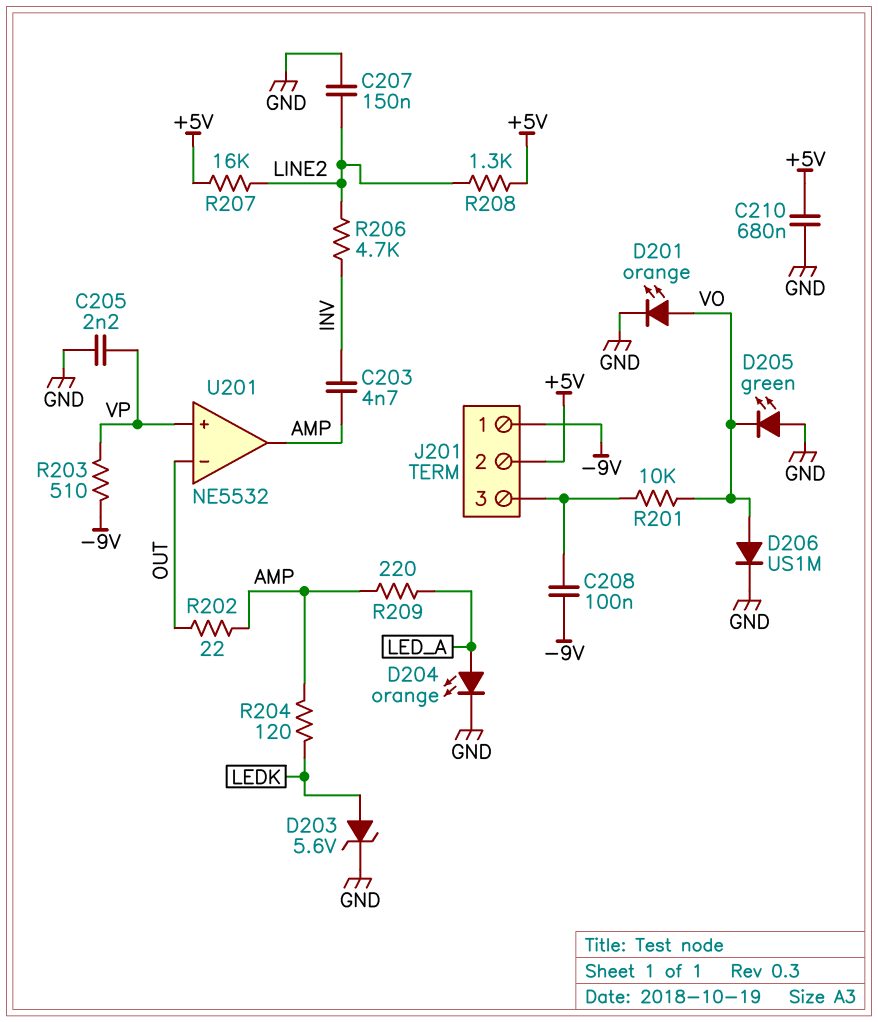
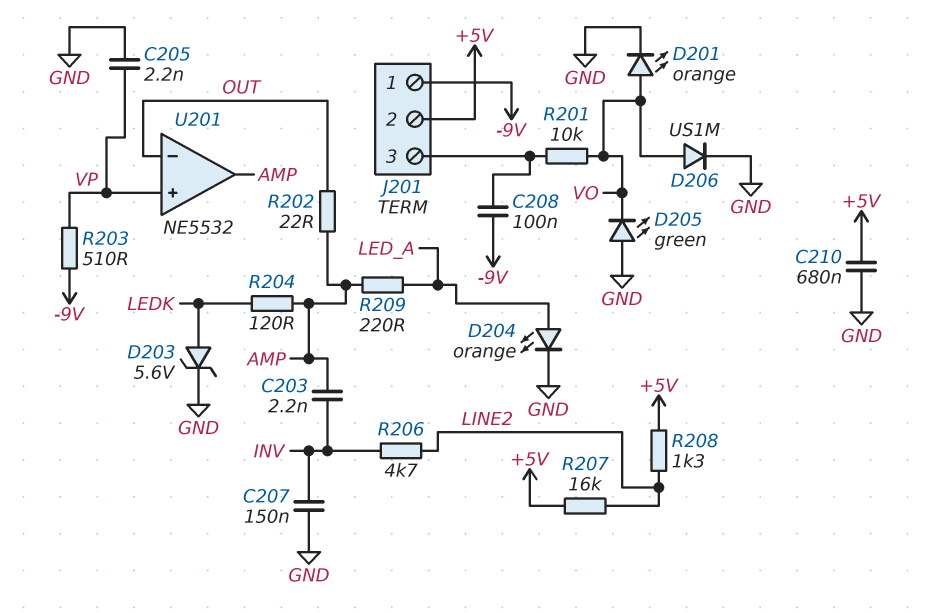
C203: 4.7nF (AMP, INV) -> 2.2nF (AMP, INV)
C207: 150nF (GND, LINE2) -> 150nF (GND, INV)

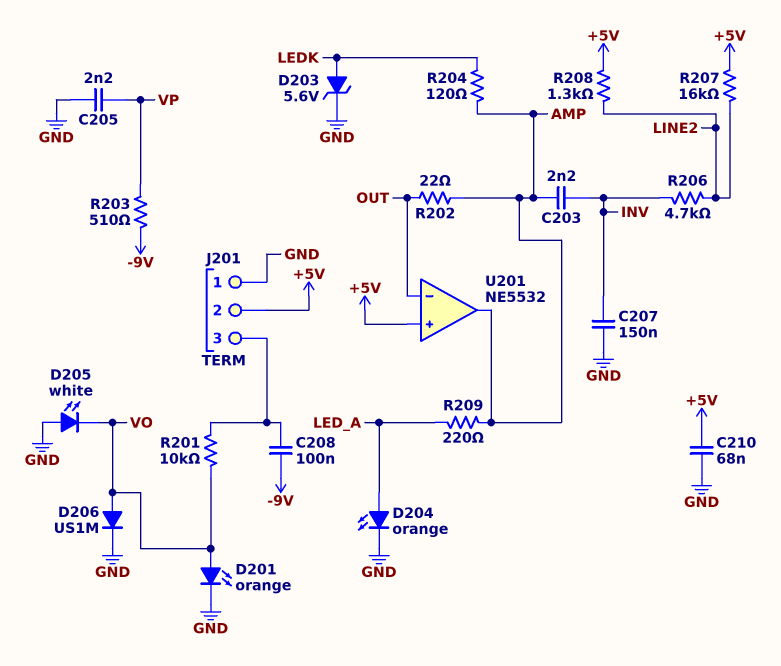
C210: 680nF (+5V, GND) -> 68nF (+5V, GND)
D205: LED green (A GND, K VO) -> LED white (A GND, K VO)
J201 pin 1: -9V -> GND
U201 pin in+: VP -> +5V

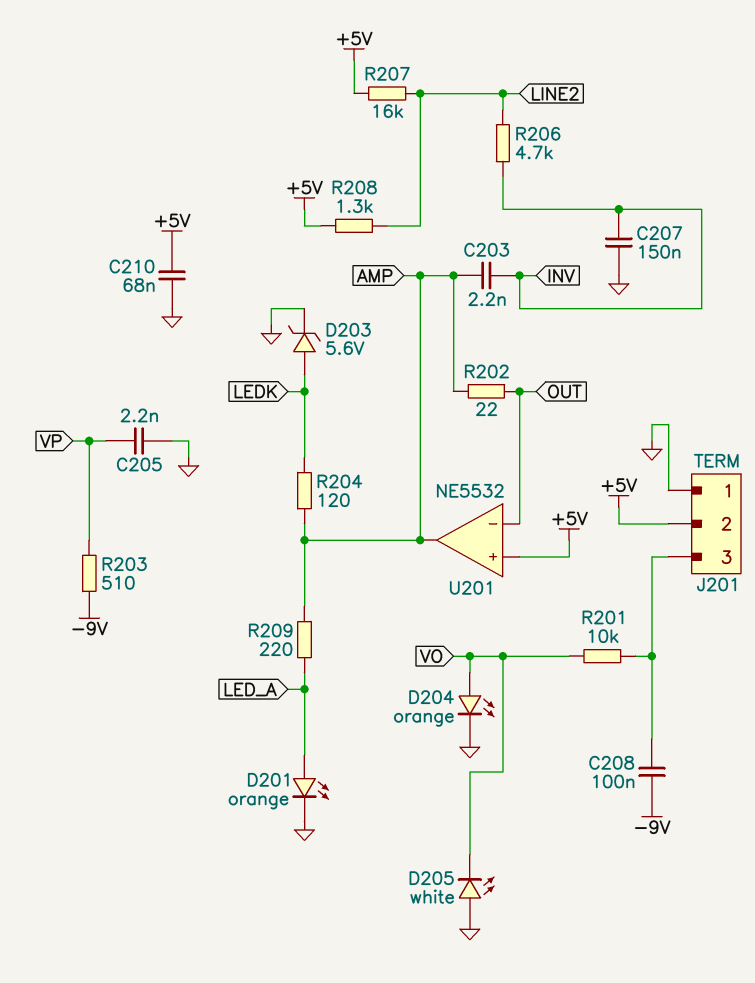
D201: LED orange (A VO, K GND) -> LED orange (A LED_A, K GND)
D204: LED orange (A LED_A, K GND) -> LED orange (A VO, K GND)
D206: diode US1M (A VO, K GND) -> none

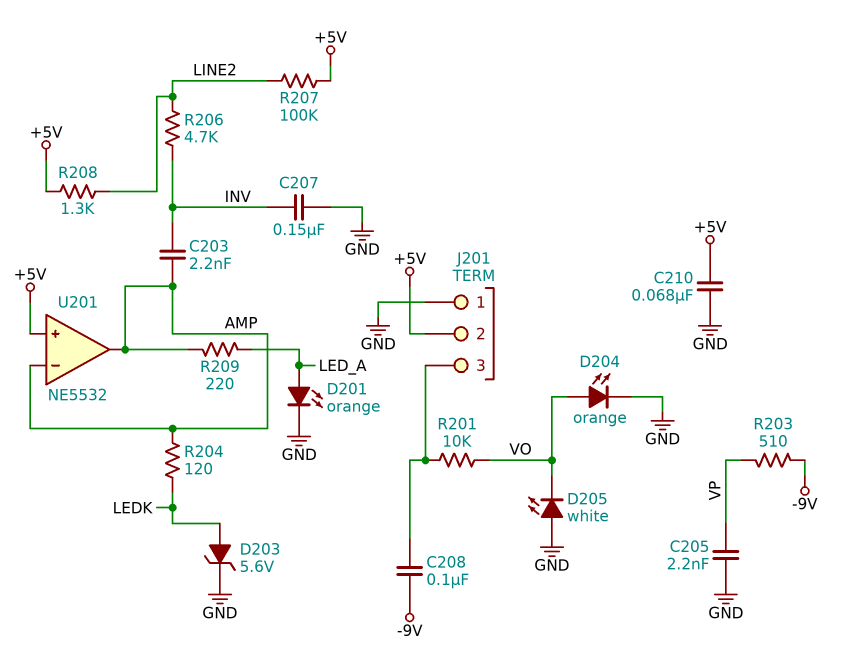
R202: 22 (AMP, OUT) -> none
R207: 16k (+5V, LINE2) -> 100k (+5V, LINE2)
U201 pin in-: OUT -> AMP

